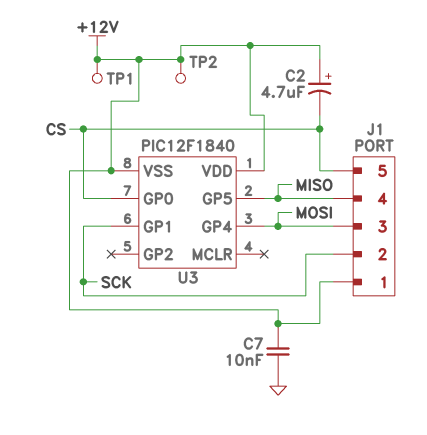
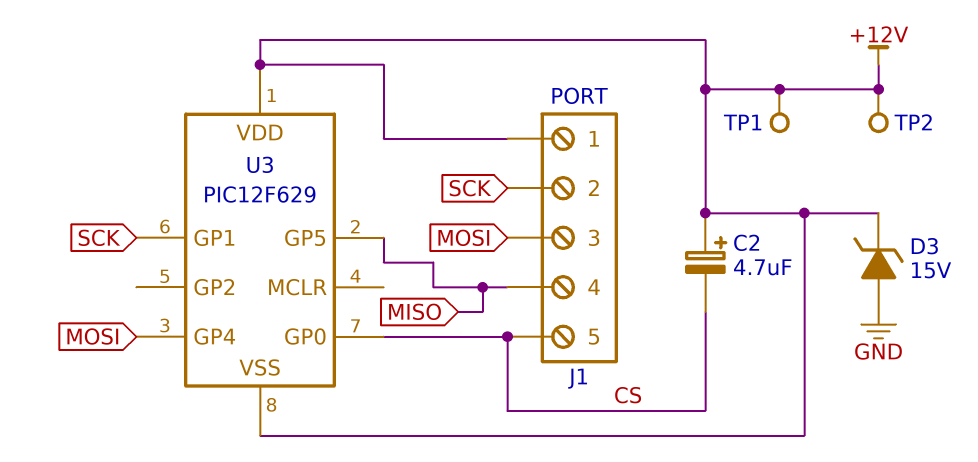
C7: 10nF (+12V, GND) -> none
D3: none -> zener 15V (A GND, K +12V)
U3: PIC12F1840 -> PIC12F629

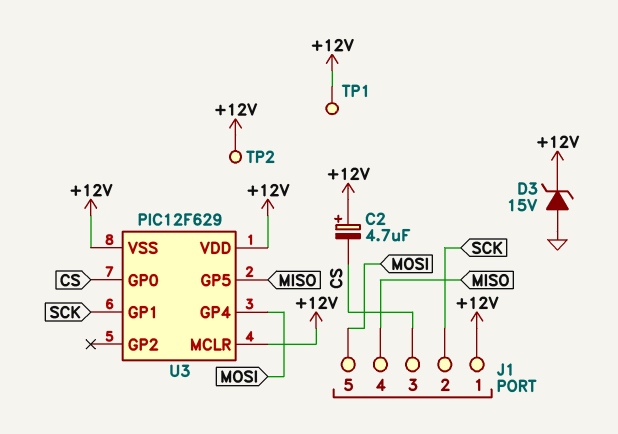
J1 pin 3: MOSI -> CS
J1 pin 5: CS -> MOSI
U3 pin MCLR: none -> +12V

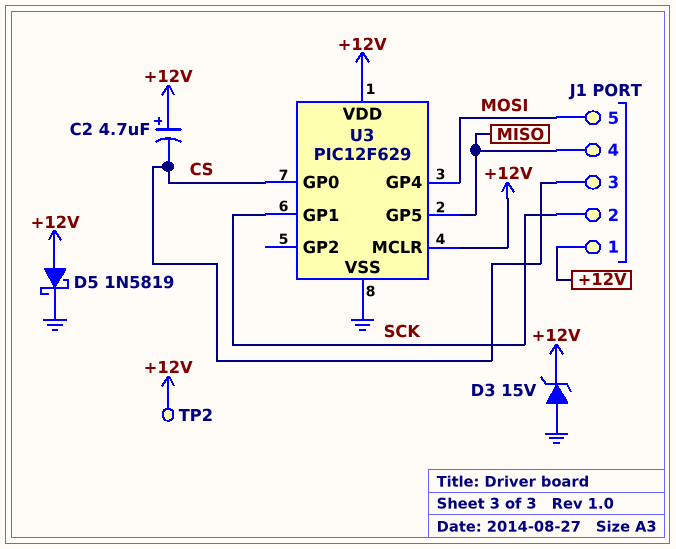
D5: none -> schottky 1N5819 (A +12V, K GND)
TP1: test point (+12V) -> none
U3 pin VSS: +12V -> GND

